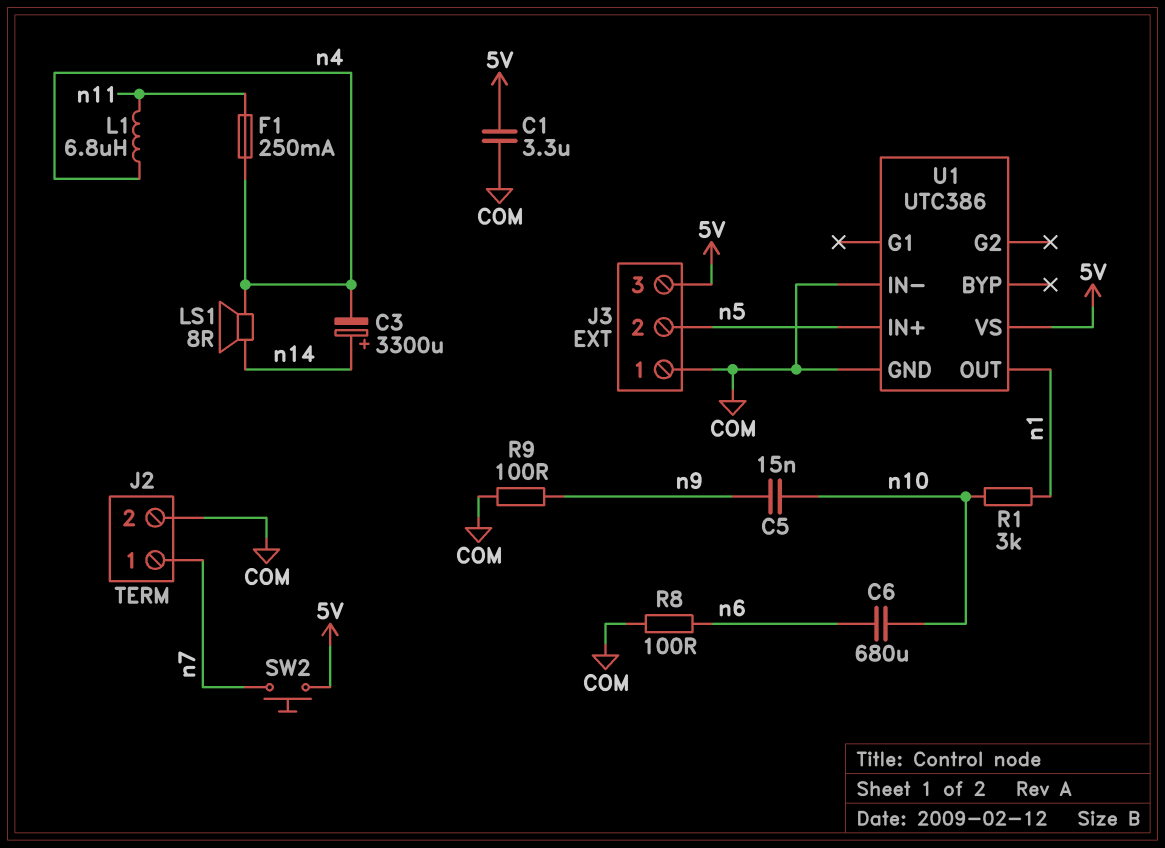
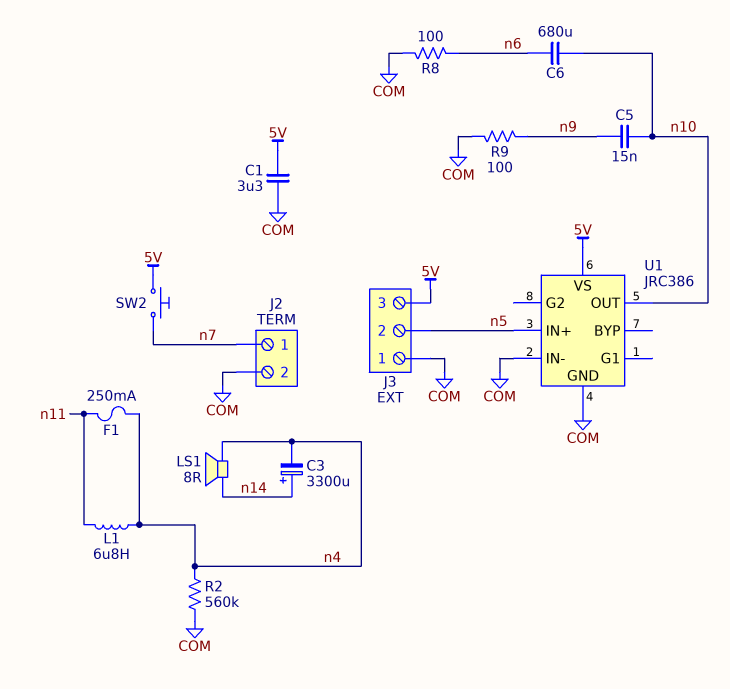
R1: 3k (n1, n10) -> none
R2: none -> 560k (COM, n4)
U1: UTC386 -> JRC386
U1 pin OUT: n1 -> n10

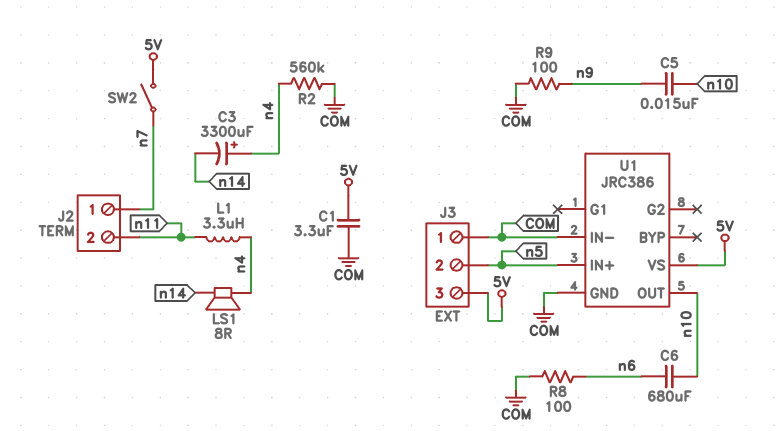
C3: 3300uF (plus n14, minus n4) -> 3300uF (plus n4, minus n14)
F1: 250mA (n4, n11) -> none
J2 pin 2: COM -> n11
L1: 6.8uH (n4, n11) -> 3.3uH (n4, n11)
SW2: button (5V, n7) -> switch (5V, n7)

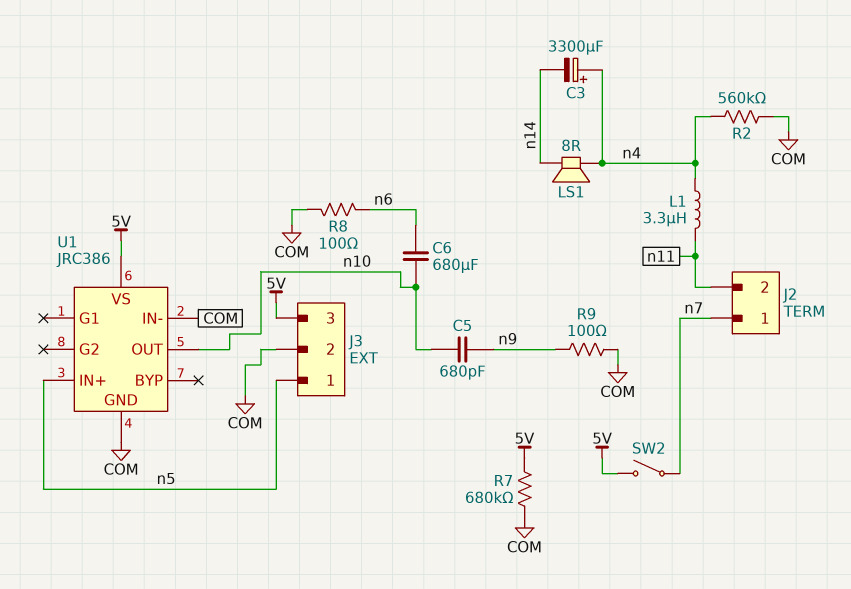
C1: 3.3uF (5V, COM) -> none
C5: 15nF (n9, n10) -> 680pF (n9, n10)
J3 pin 1: COM -> n5
J3 pin 2: n5 -> COM
R7: none -> 680k (5V, COM)

